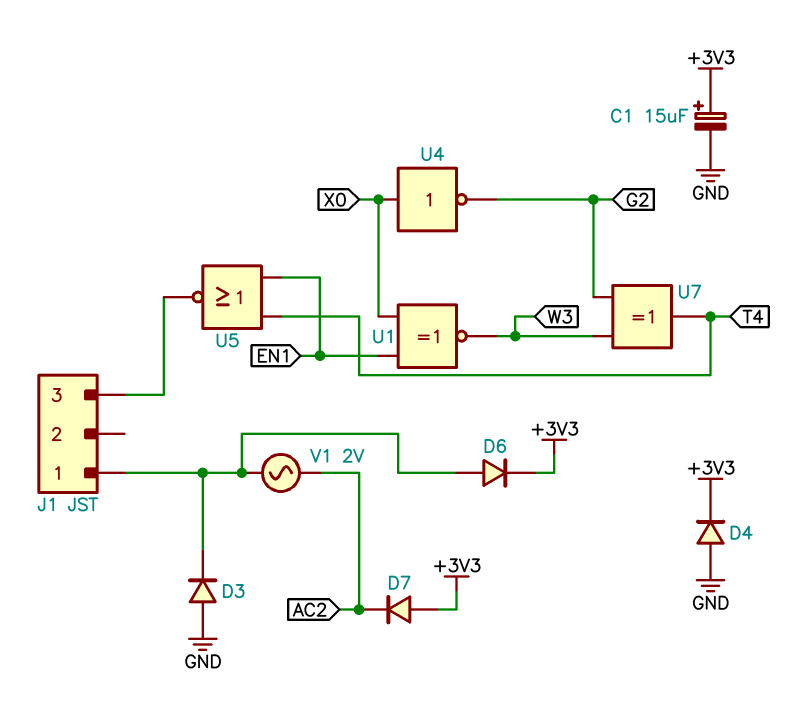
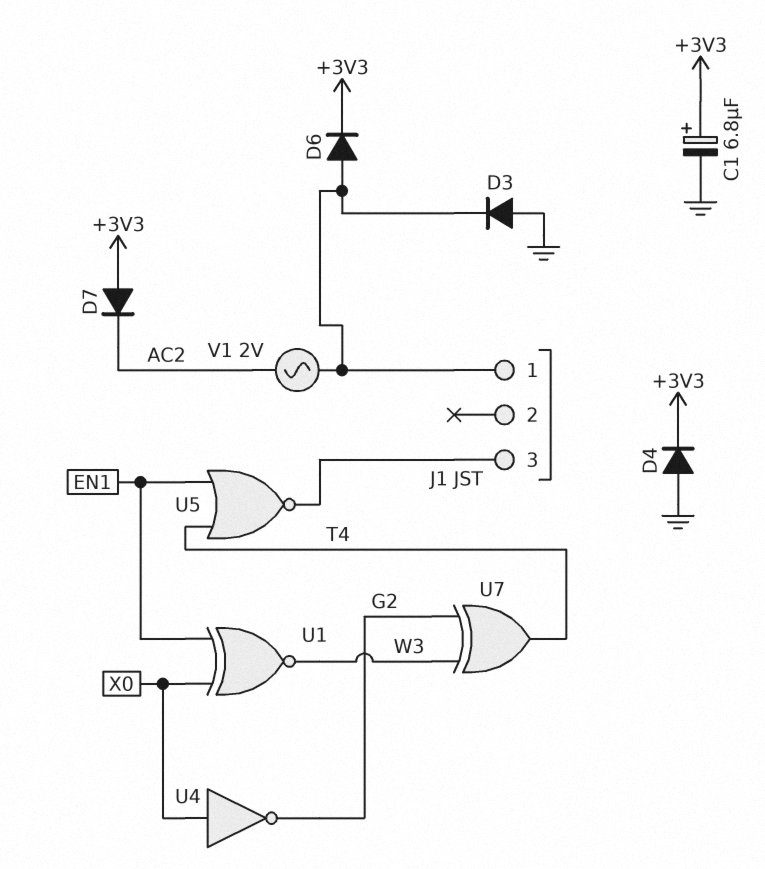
C1: 15uF (plus +3V3, minus GND) -> 6.8uF (plus +3V3, minus GND)

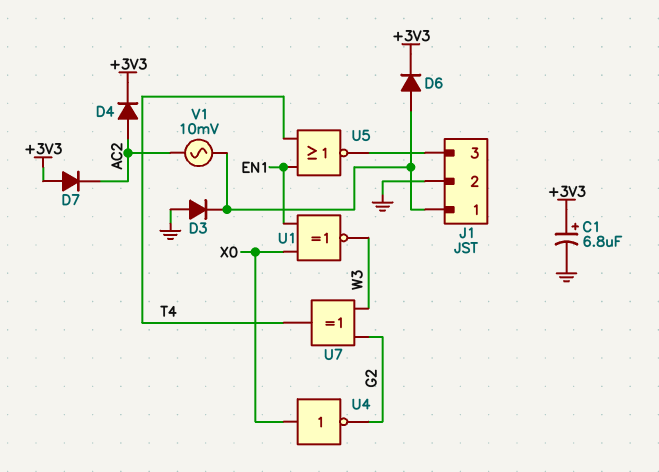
D4: diode (A GND, K +3V3) -> diode (A AC2, K +3V3)
J1 pin 2: none -> GND
V1: AC 2V (AC2, J1/1) -> AC 10mV (AC2, J1/1)

